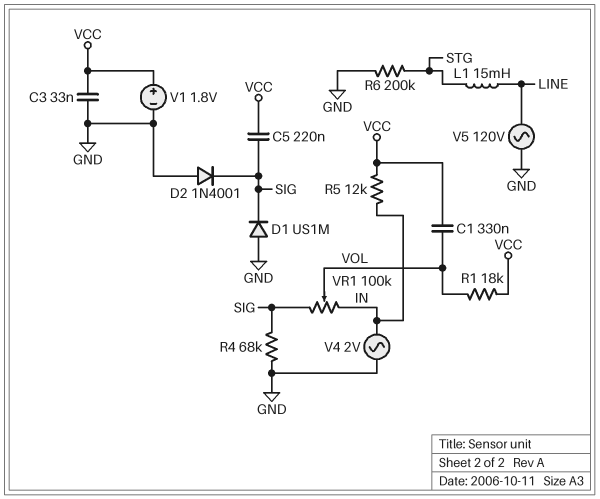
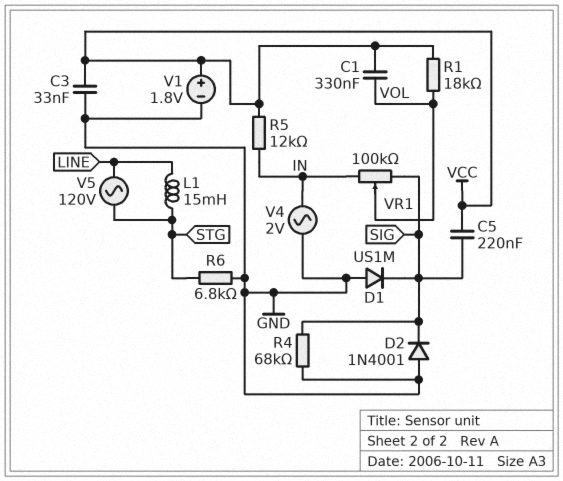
R6: 200k (GND, STG) -> 6.8k (GND, STG)
V5: AC 120V (GND, LINE) -> AC 120V (LINE, STG)

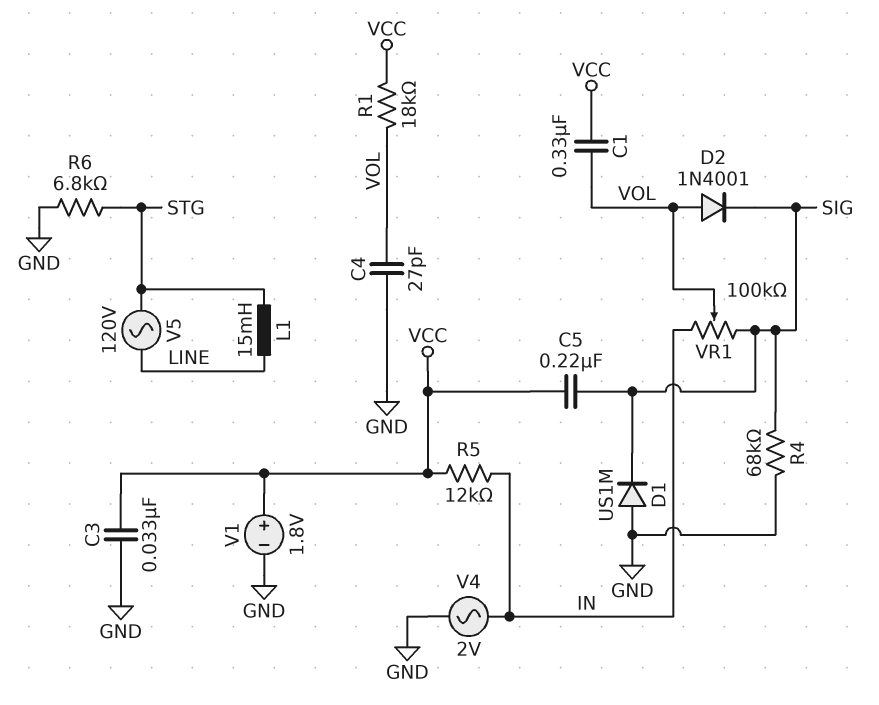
C4: none -> 27pF (GND, VOL)
D2: diode 1N4001 (A GND, K SIG) -> diode 1N4001 (A VOL, K SIG)

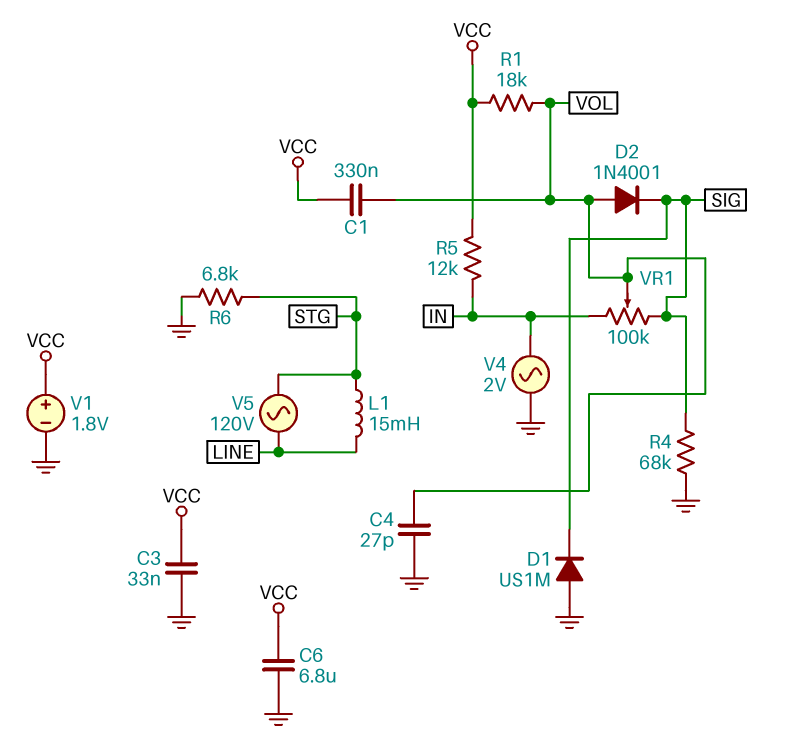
C5: 220nF (SIG, VCC) -> none
C6: none -> 6.8uF (GND, VCC)

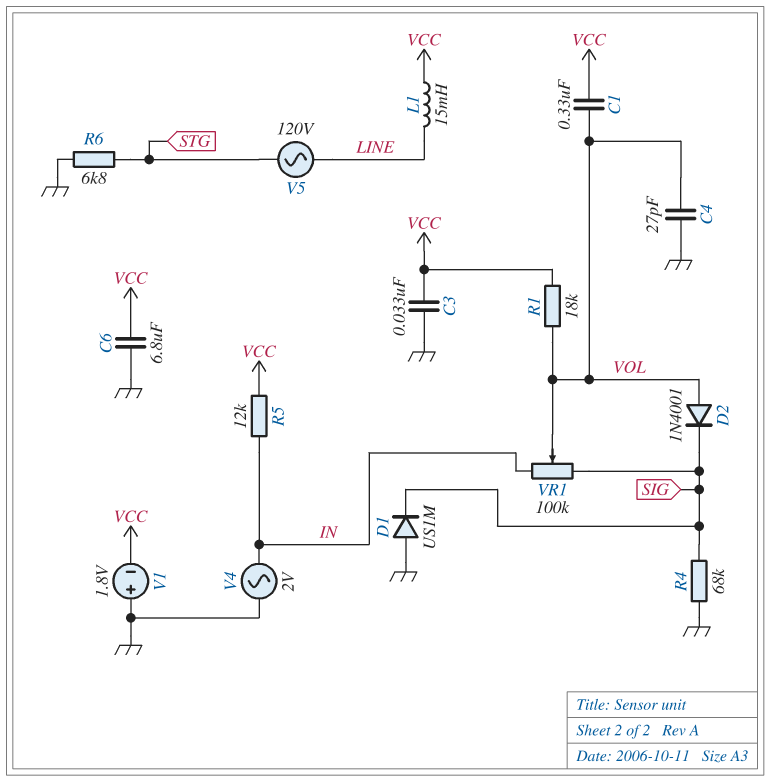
L1: 15mH (LINE, STG) -> 15mH (LINE, VCC)
V1: 1.8V (plus VCC, minus GND) -> 1.8V (plus GND, minus VCC)

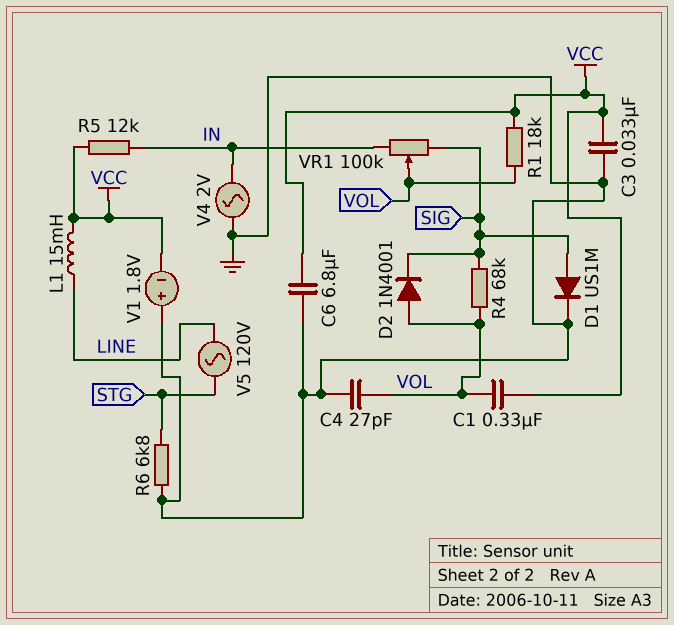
D1: diode US1M (A GND, K SIG) -> diode US1M (A SIG, K GND)
R4: 68k (GND, SIG) -> 68k (SIG, VOL)

